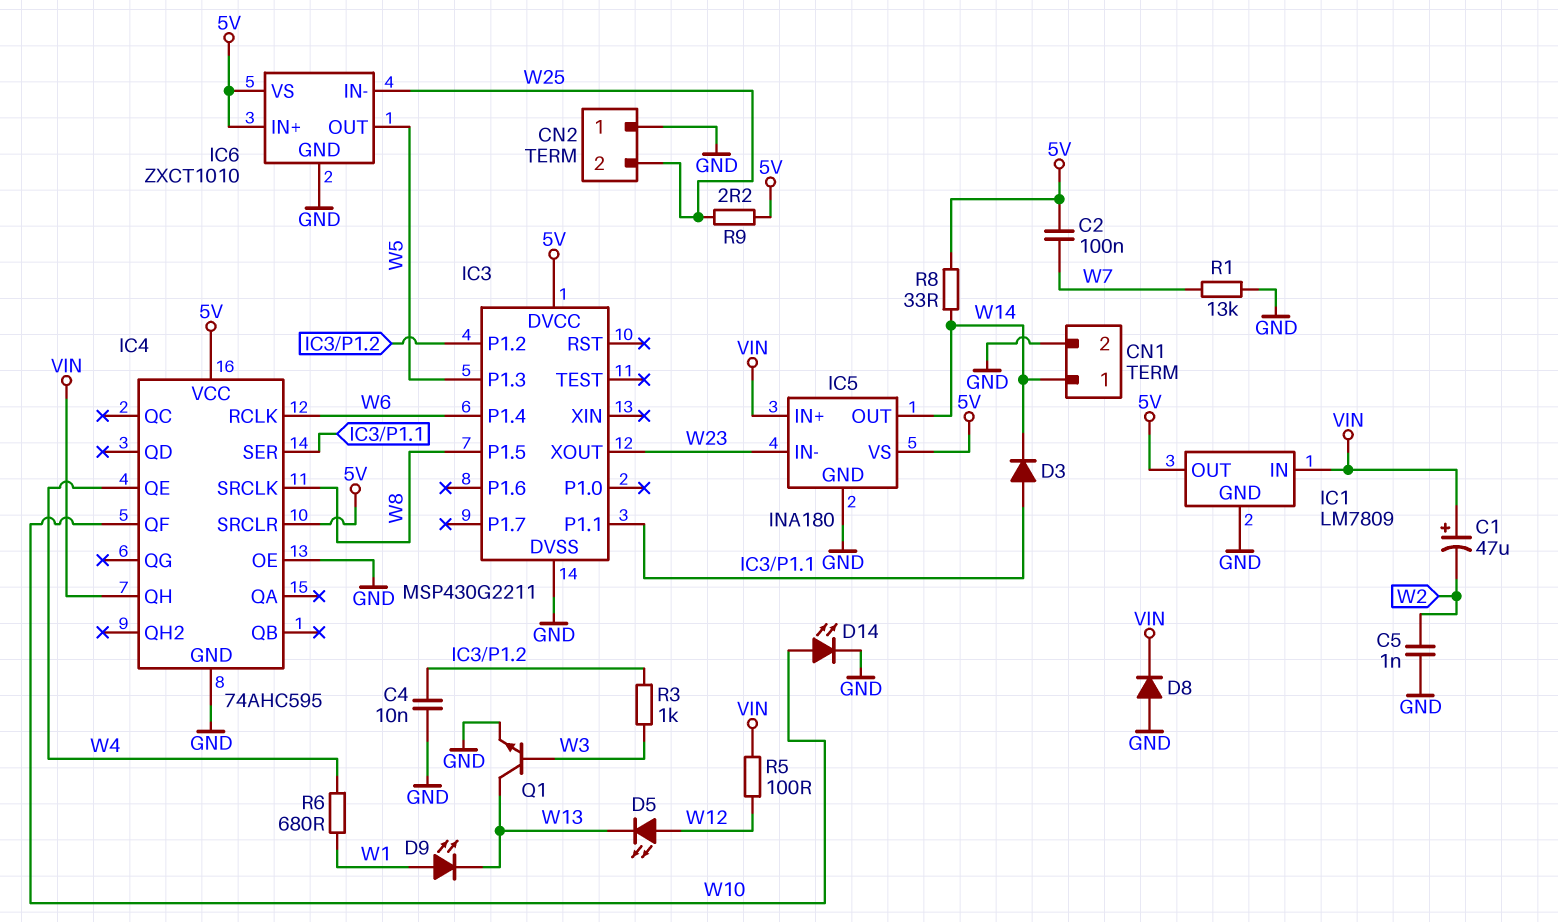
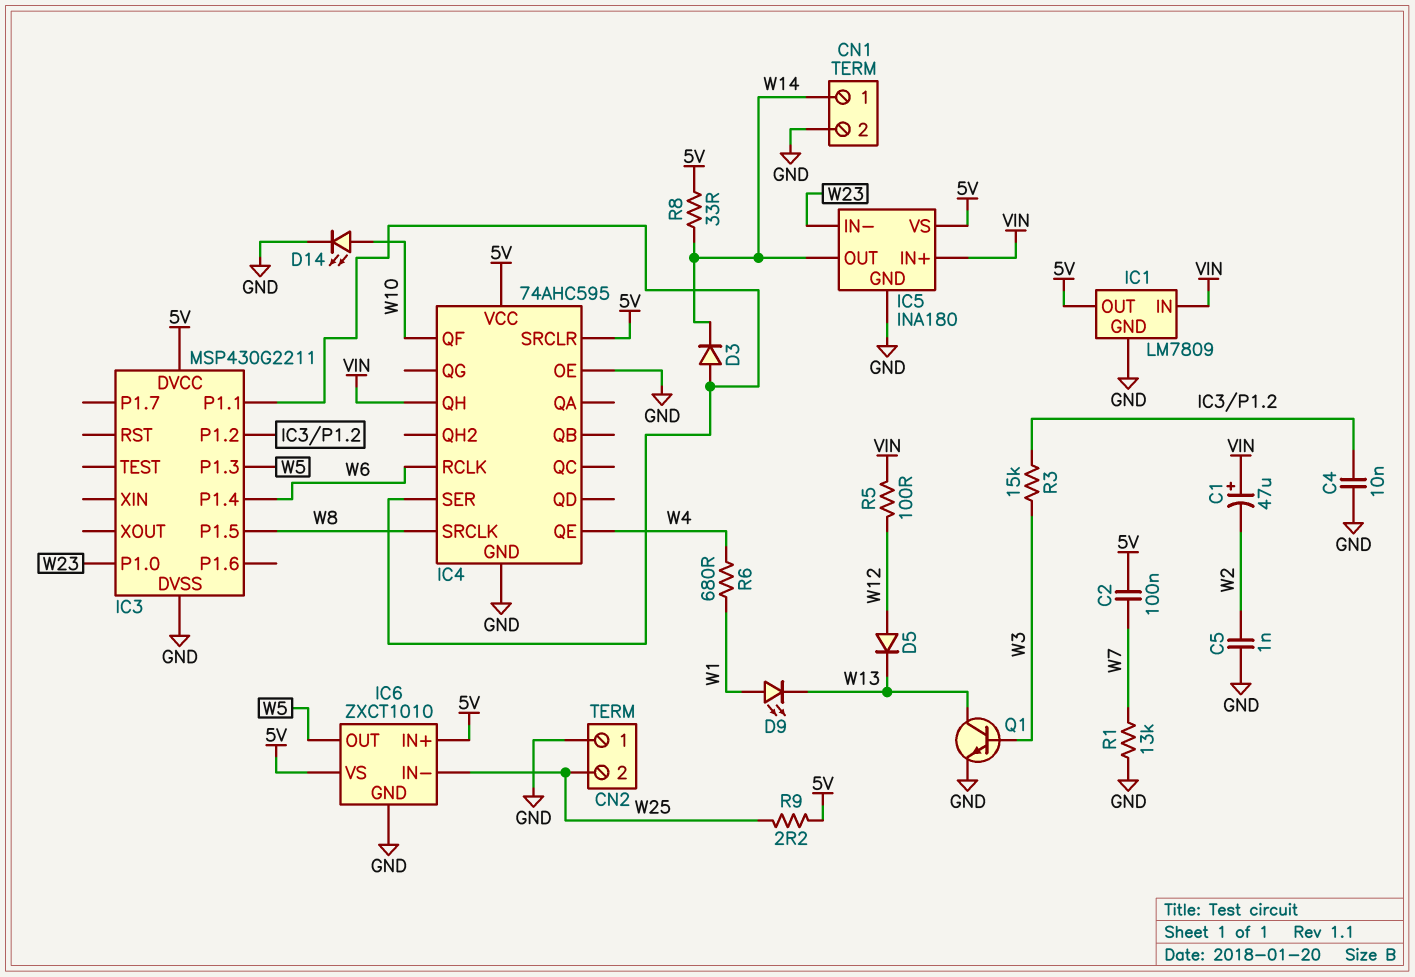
D5: LED (A W12, K W13) -> diode (A W12, K W13)
D8: diode (A GND, K VIN) -> none
IC3 pin P1.0: none -> W23
IC3 pin XOUT: W23 -> none
R3: 1k (IC3/P1.2, W3) -> 15k (IC3/P1.2, W3)

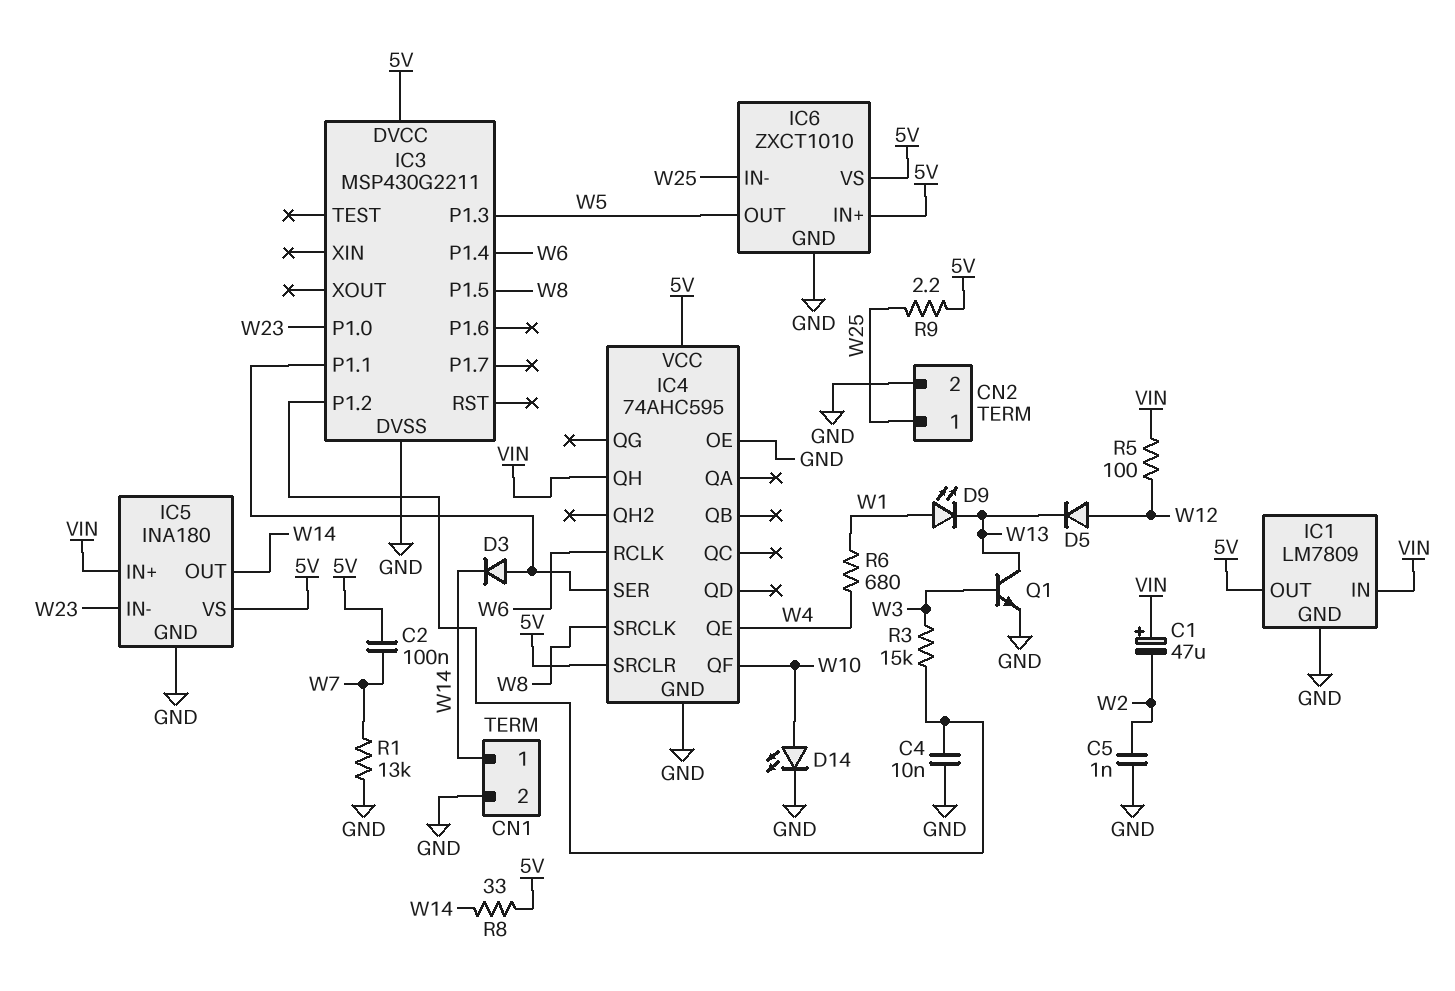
CN2 pin 1: GND -> W25
CN2 pin 2: W25 -> GND

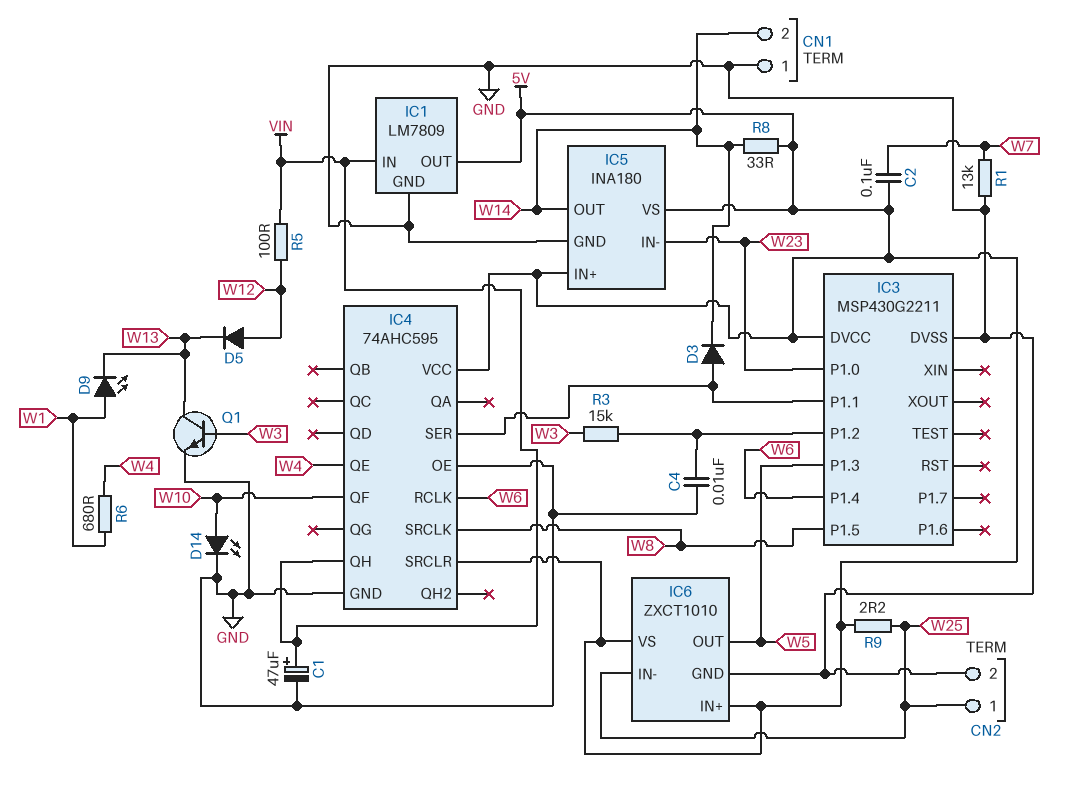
C1: 47uF (plus VIN, minus W2) -> 47uF (plus VIN, minus GND)
C5: 1nF (GND, W2) -> none
CN1 pin 1: W14 -> GND
CN1 pin 2: GND -> W14
IC5 pin IN+: VIN -> 5V

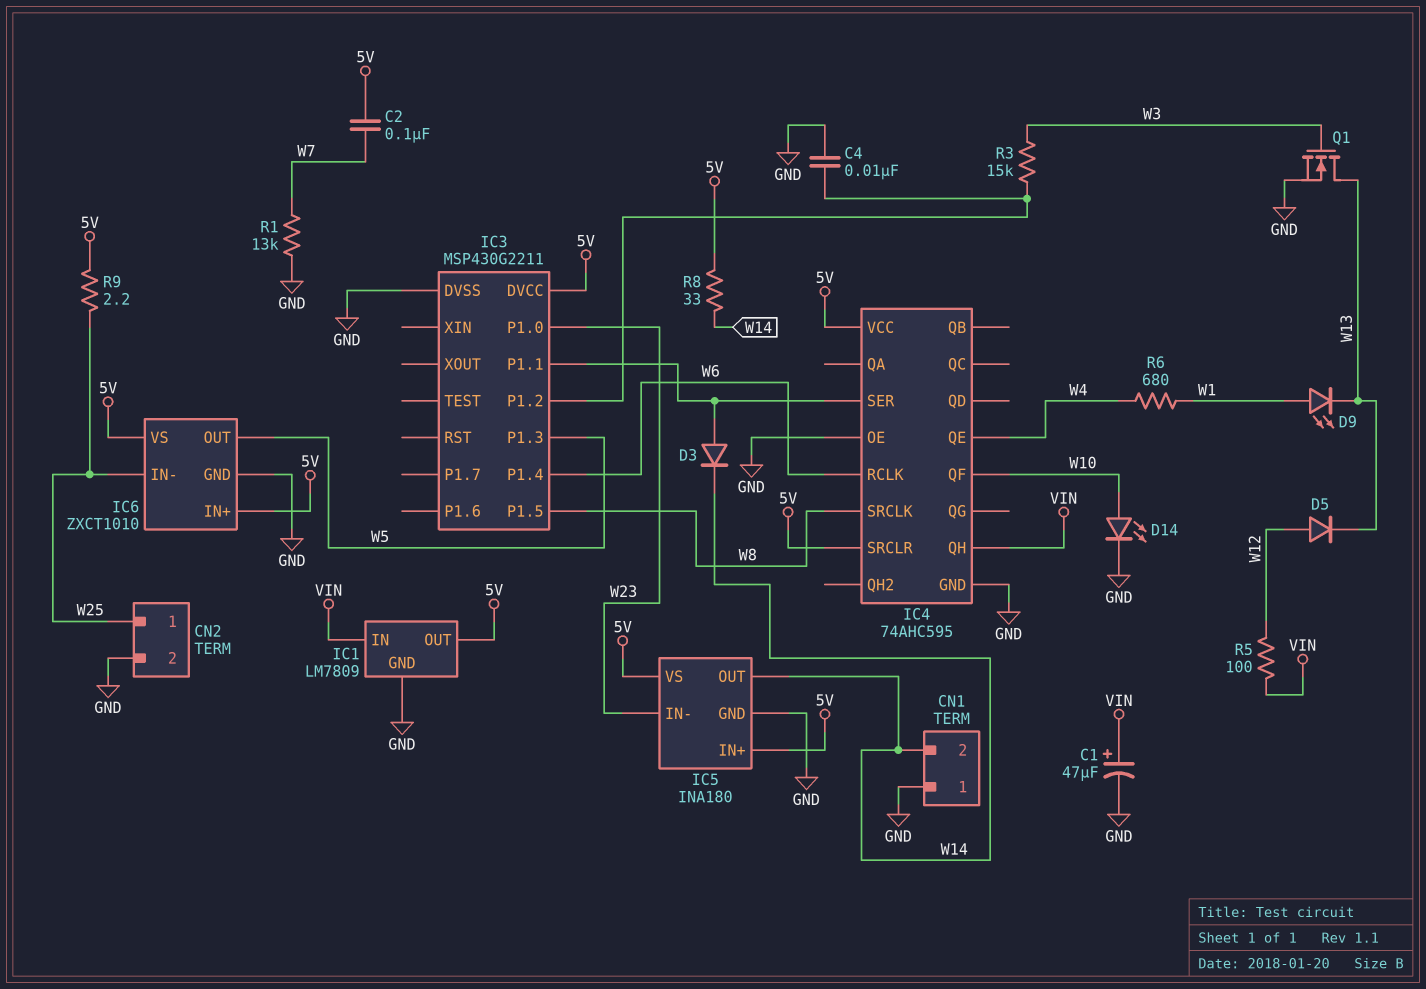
Q1: NPN (B W3, C W13, E GND) -> NMOS (G W3, D W13, S GND)

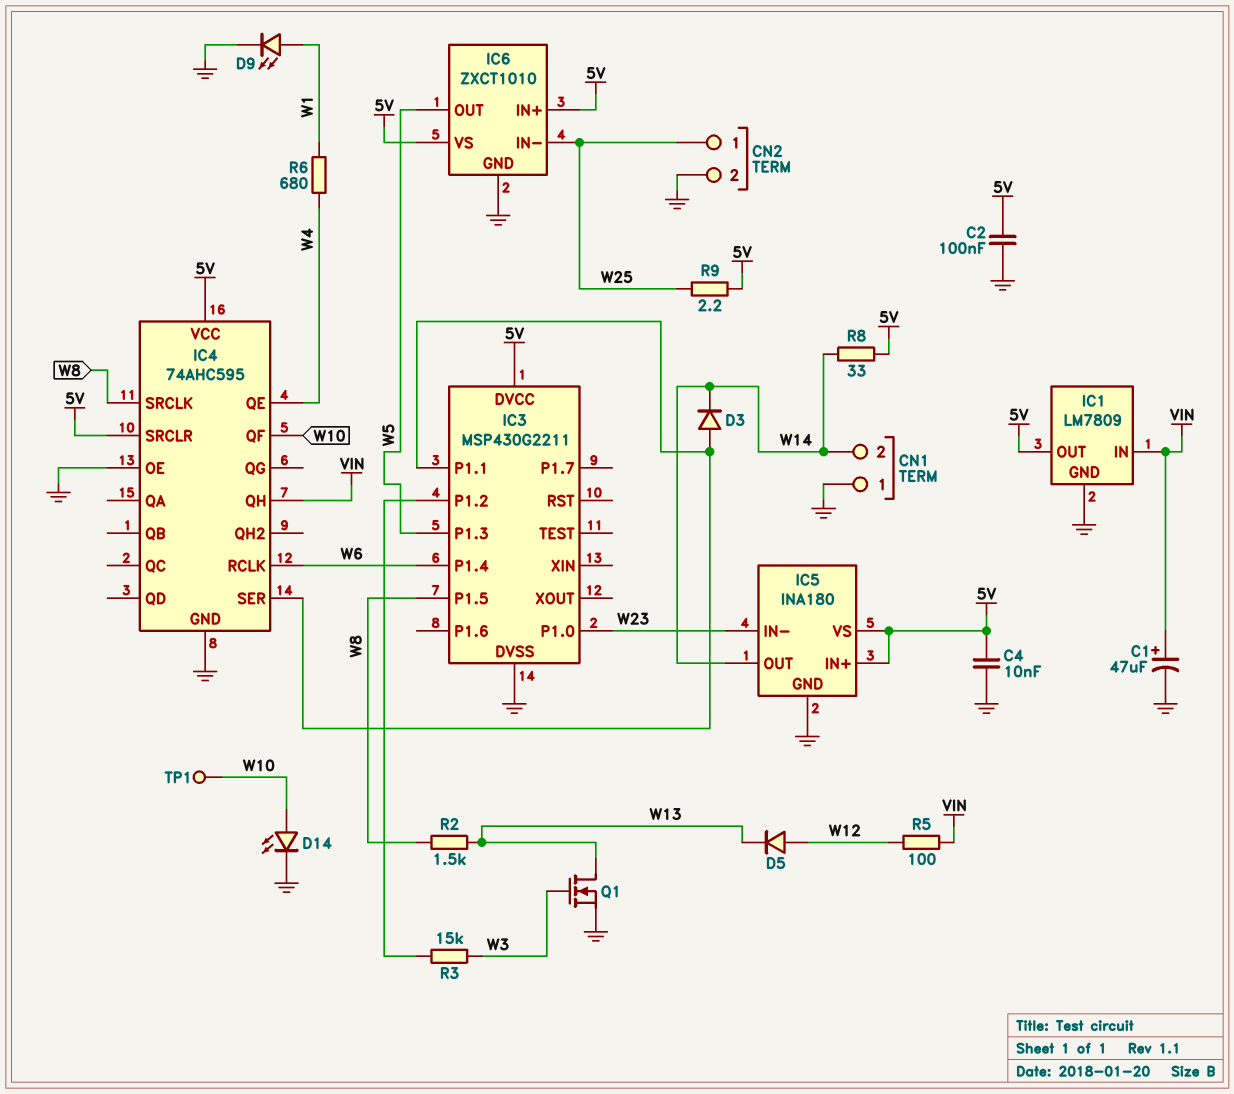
C2: 100nF (5V, W7) -> 100nF (5V, GND)
C4: 10nF (GND, IC3/P1.2) -> 10nF (5V, GND)
D9: LED (A W1, K W13) -> LED (A W1, K GND)
R1: 13k (GND, W7) -> none
R2: none -> 1.5k (W8, W13)
TP1: none -> test point (W10)

